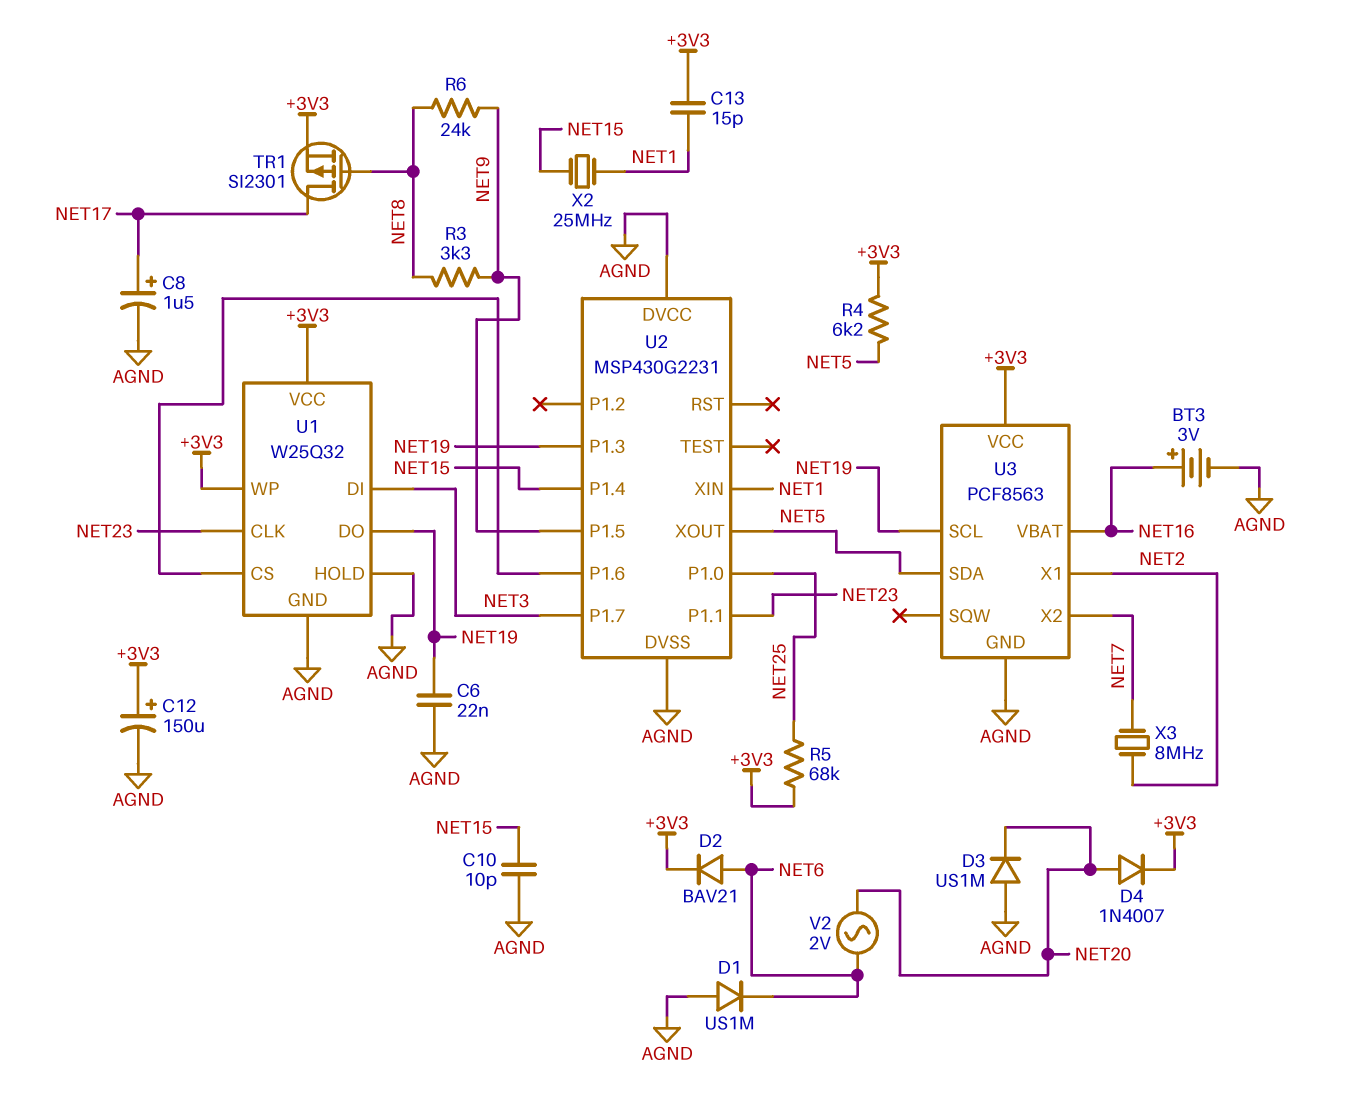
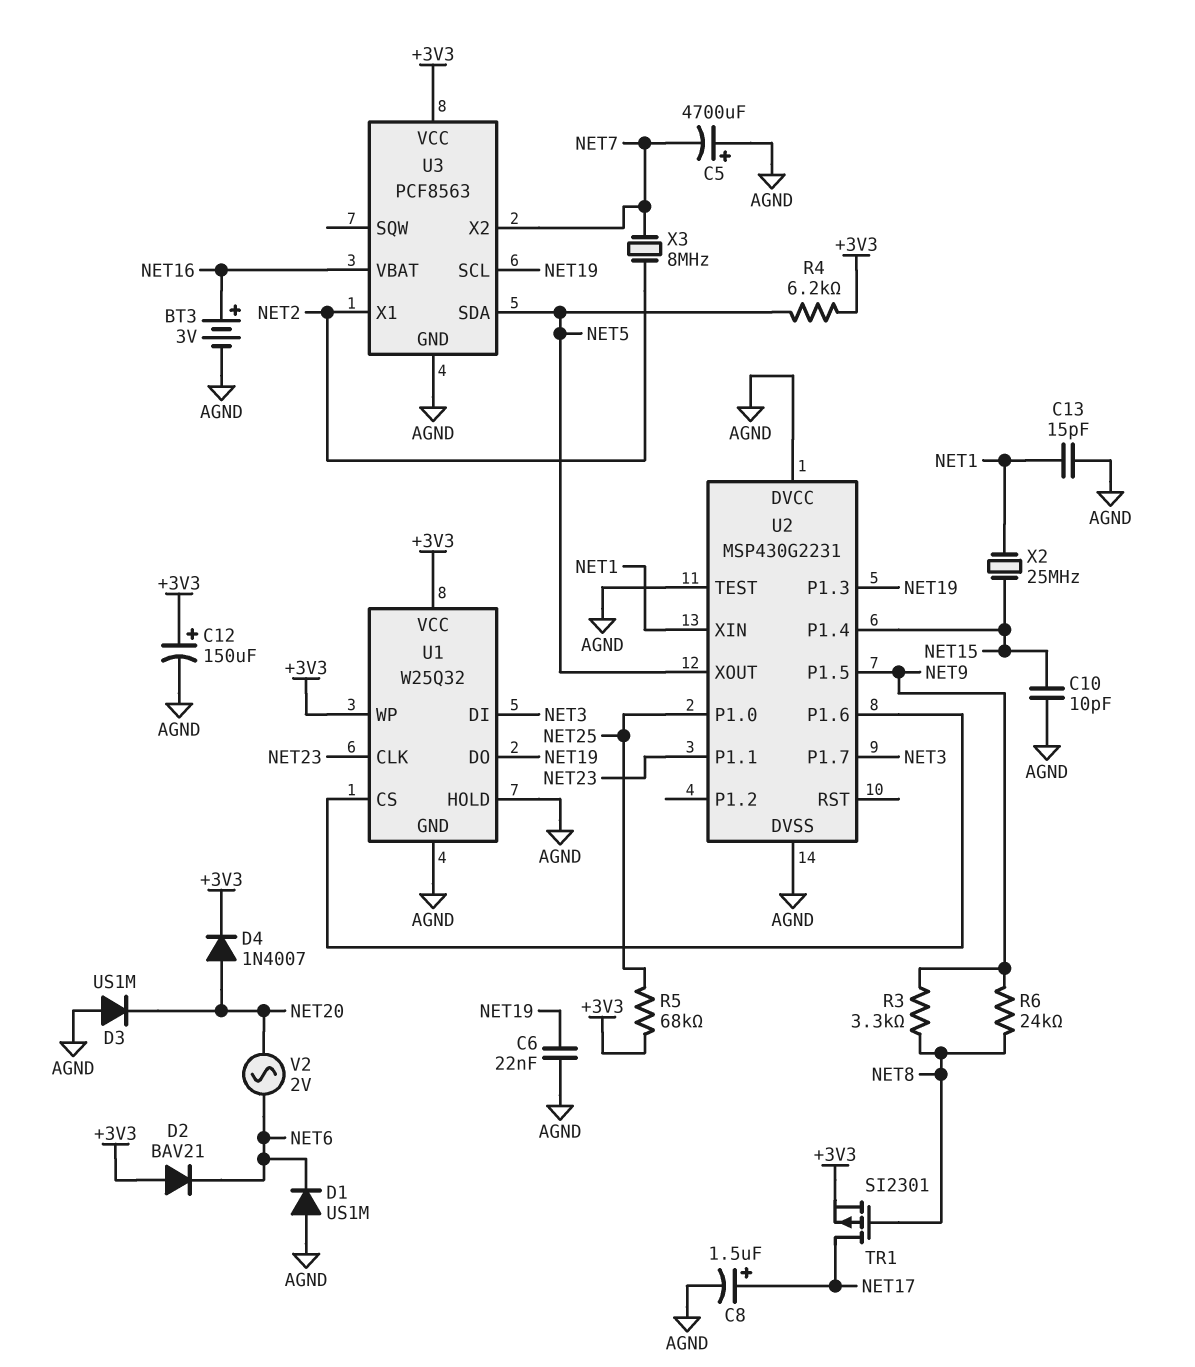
C5: none -> 4700uF (plus AGND, minus NET7)
C13: 15pF (+3V3, NET1) -> 15pF (AGND, NET1)
D2: diode BAV21 (A NET6, K +3V3) -> diode BAV21 (A +3V3, K NET6)
U2 pin TEST: none -> AGND

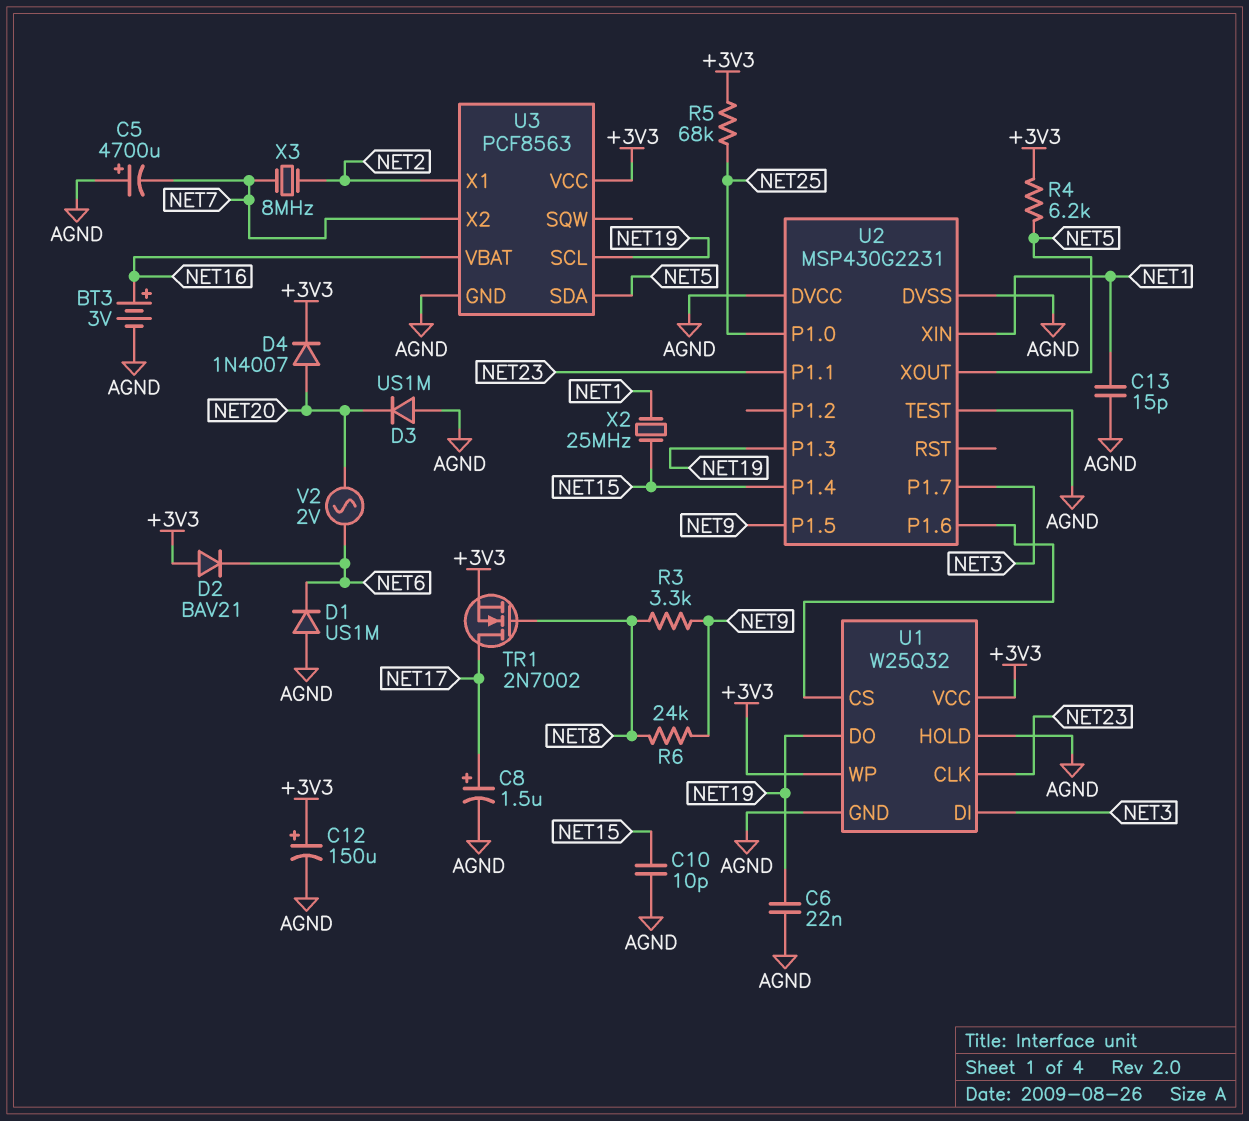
TR1: PMOS SI2301 (G NET8, D NET17, S +3V3) -> NMOS 2N7002 (G NET8, D NET17, S +3V3)

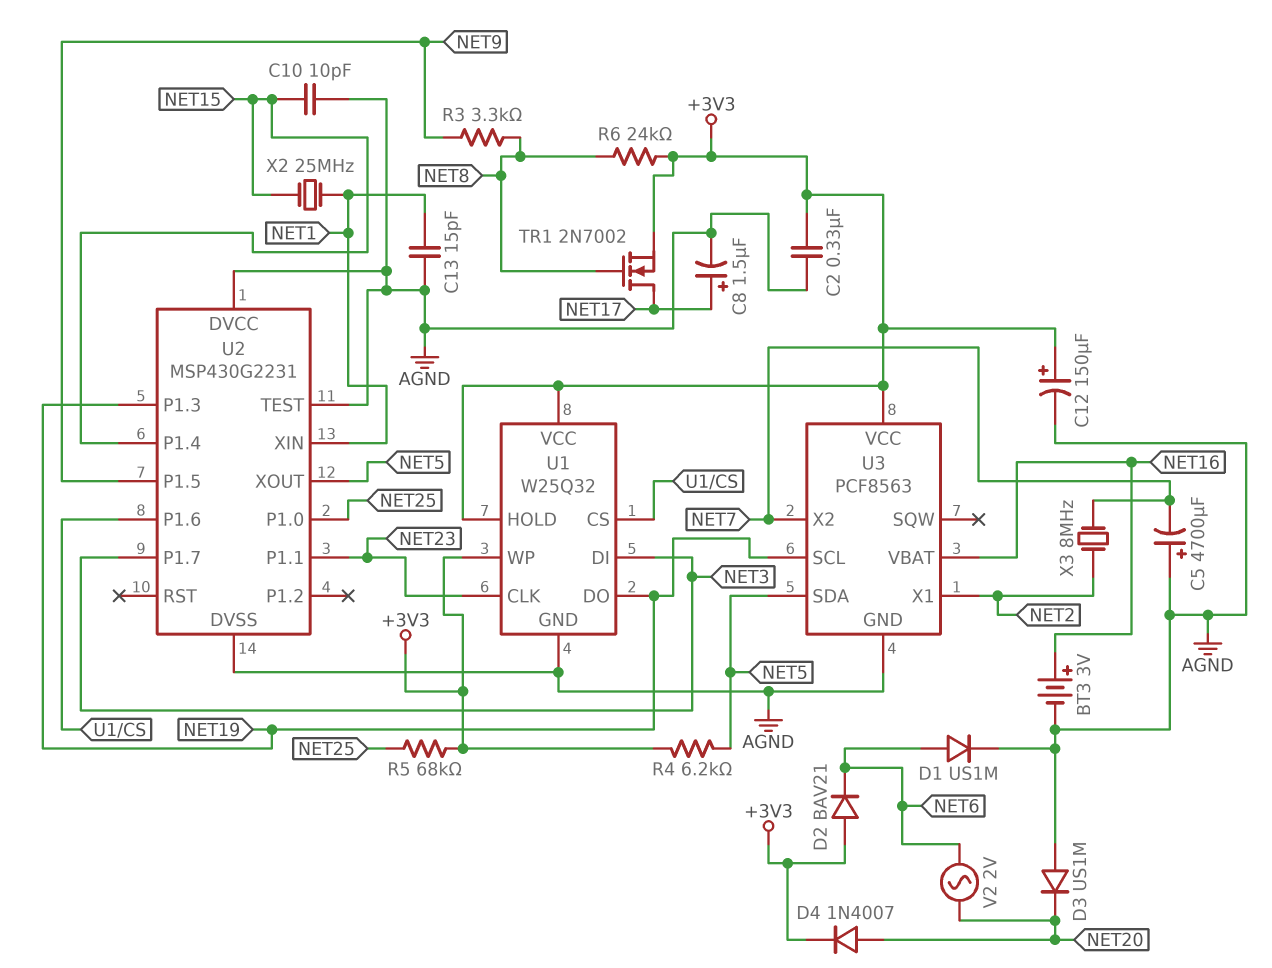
C2: none -> 330nF (+3V3, AGND)
C6: 22nF (AGND, NET19) -> none
D1: diode US1M (A AGND, K NET6) -> diode US1M (A NET6, K AGND)
R6: 24k (NET8, NET9) -> 24k (+3V3, NET8)
U1 pin HOLD: AGND -> +3V3

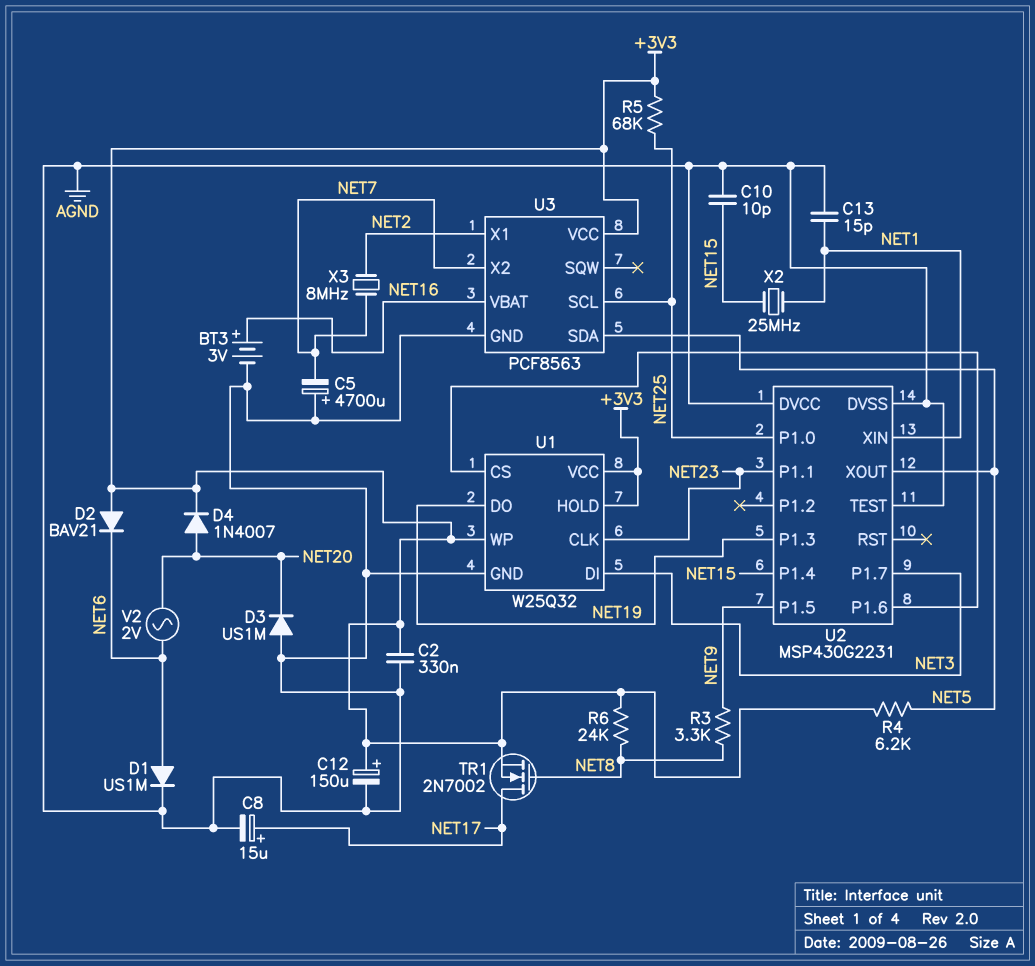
C8: 1.5uF (plus NET17, minus AGND) -> 15uF (plus NET17, minus AGND)
U3 pin SCL: NET19 -> NET25

